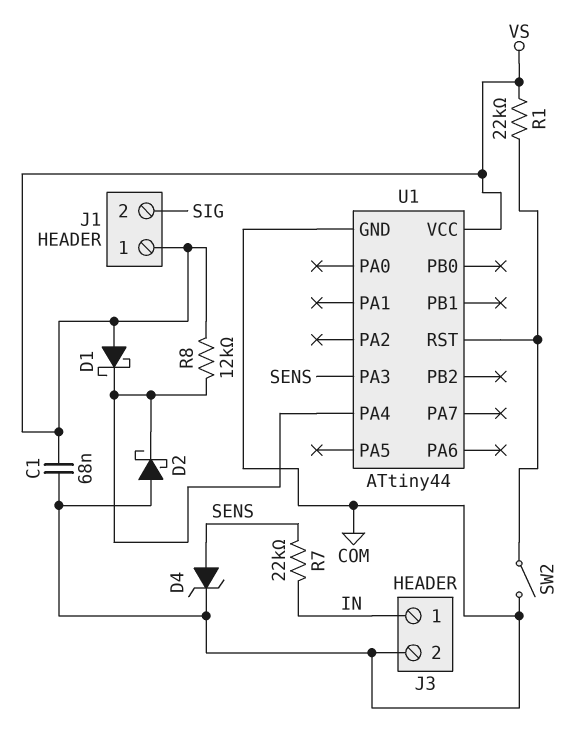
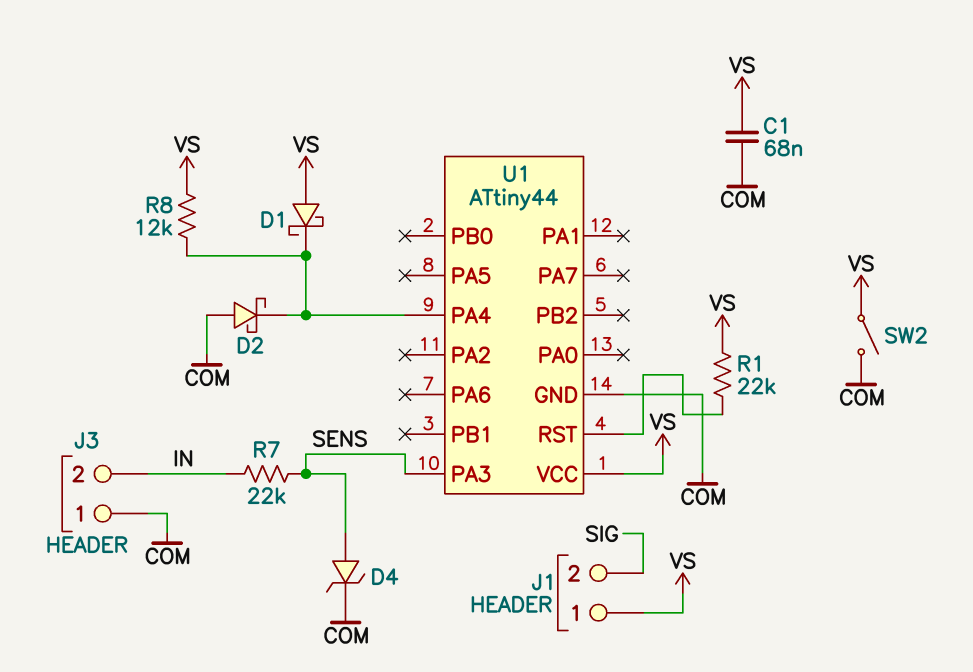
J3 pin 1: IN -> COM
J3 pin 2: COM -> IN
SW2: switch (COM, U1/RST) -> switch (COM, VS)

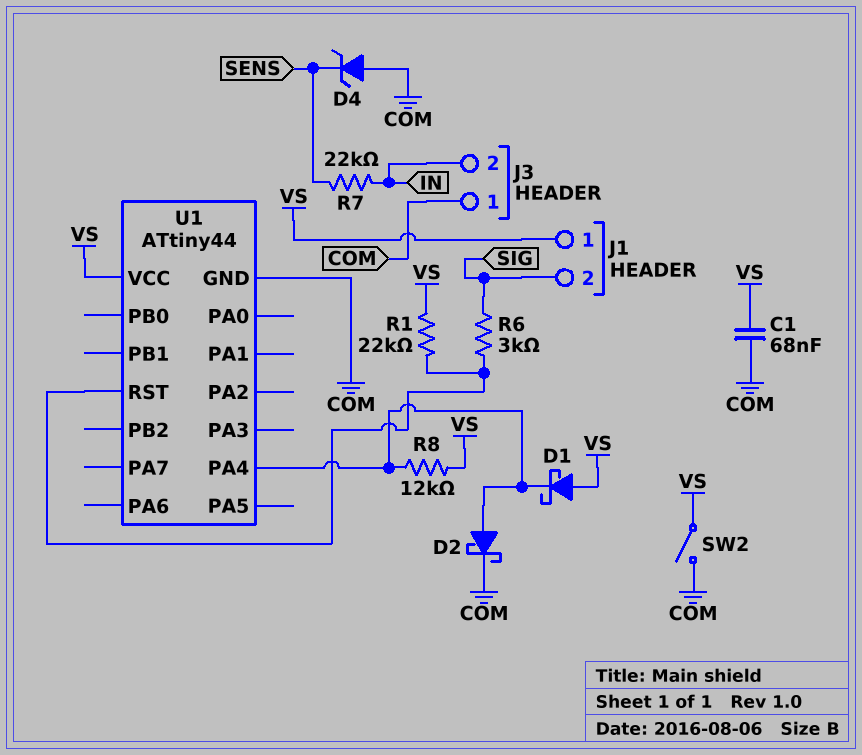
D2: schottky (A COM, K U1/PA4) -> schottky (A U1/PA4, K COM)
D4: zener (A SENS, K COM) -> zener (A COM, K SENS)
R6: none -> 3k (SIG, U1/RST)
U1 pin PA3: SENS -> none

